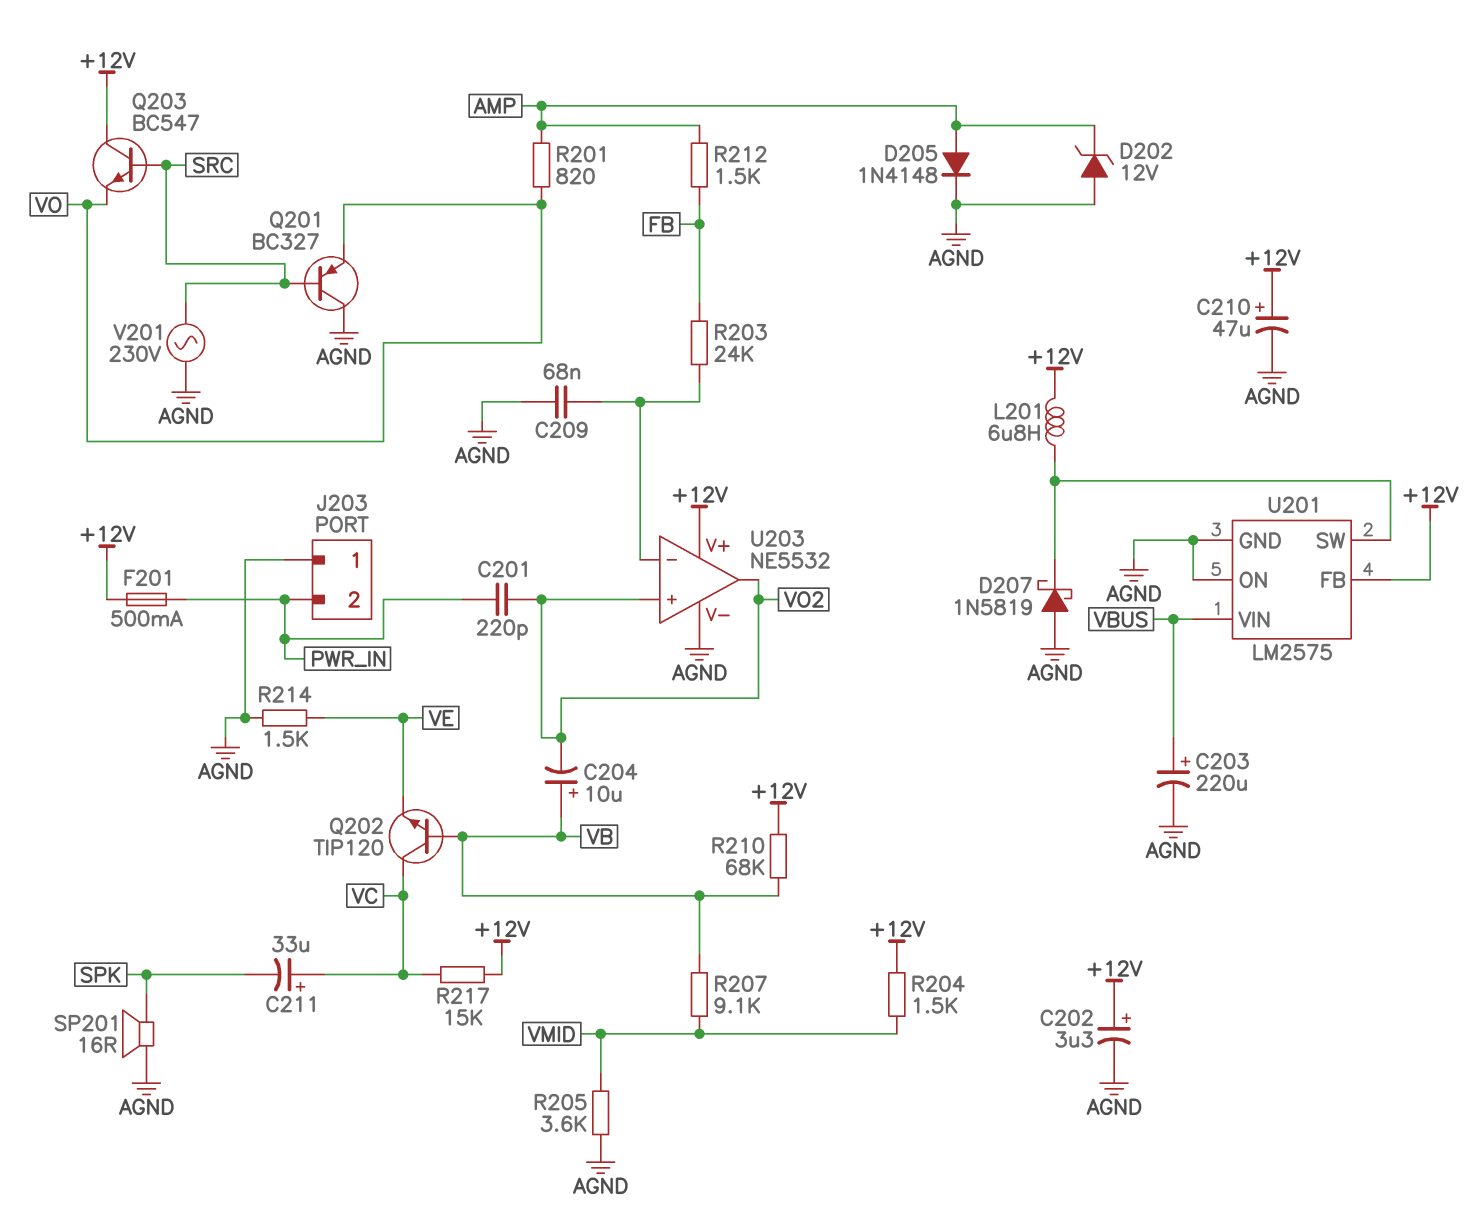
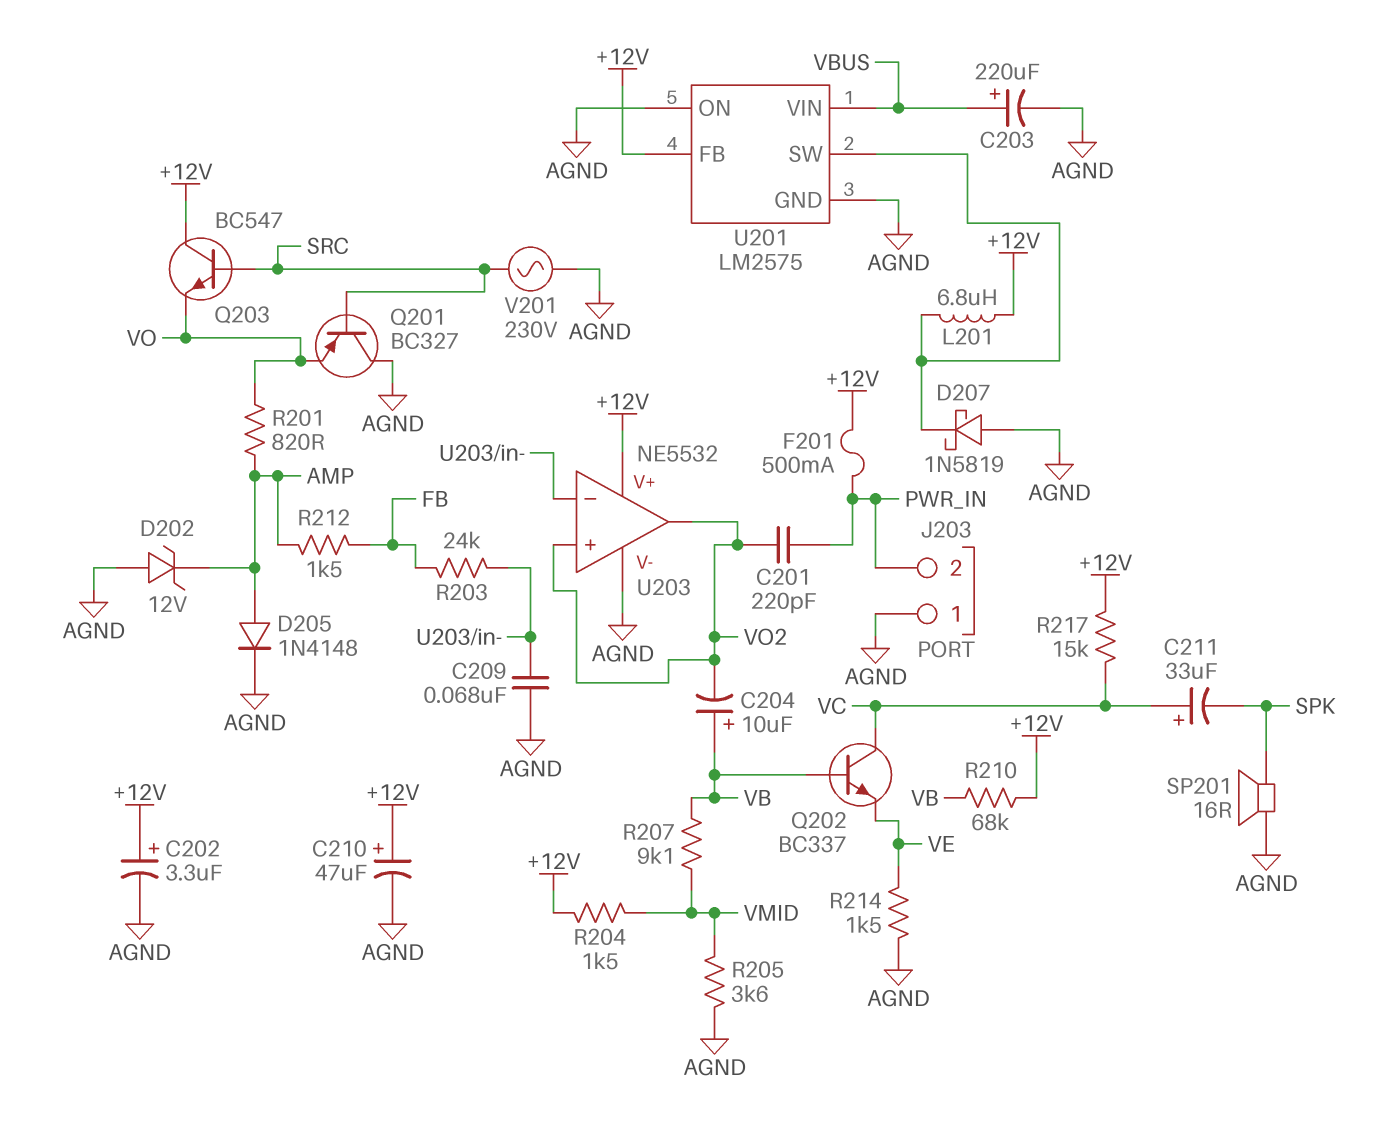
Q202: NPN TIP120 (B VB, C VC, E VE) -> NPN BC337 (B VB, C VC, E VE)

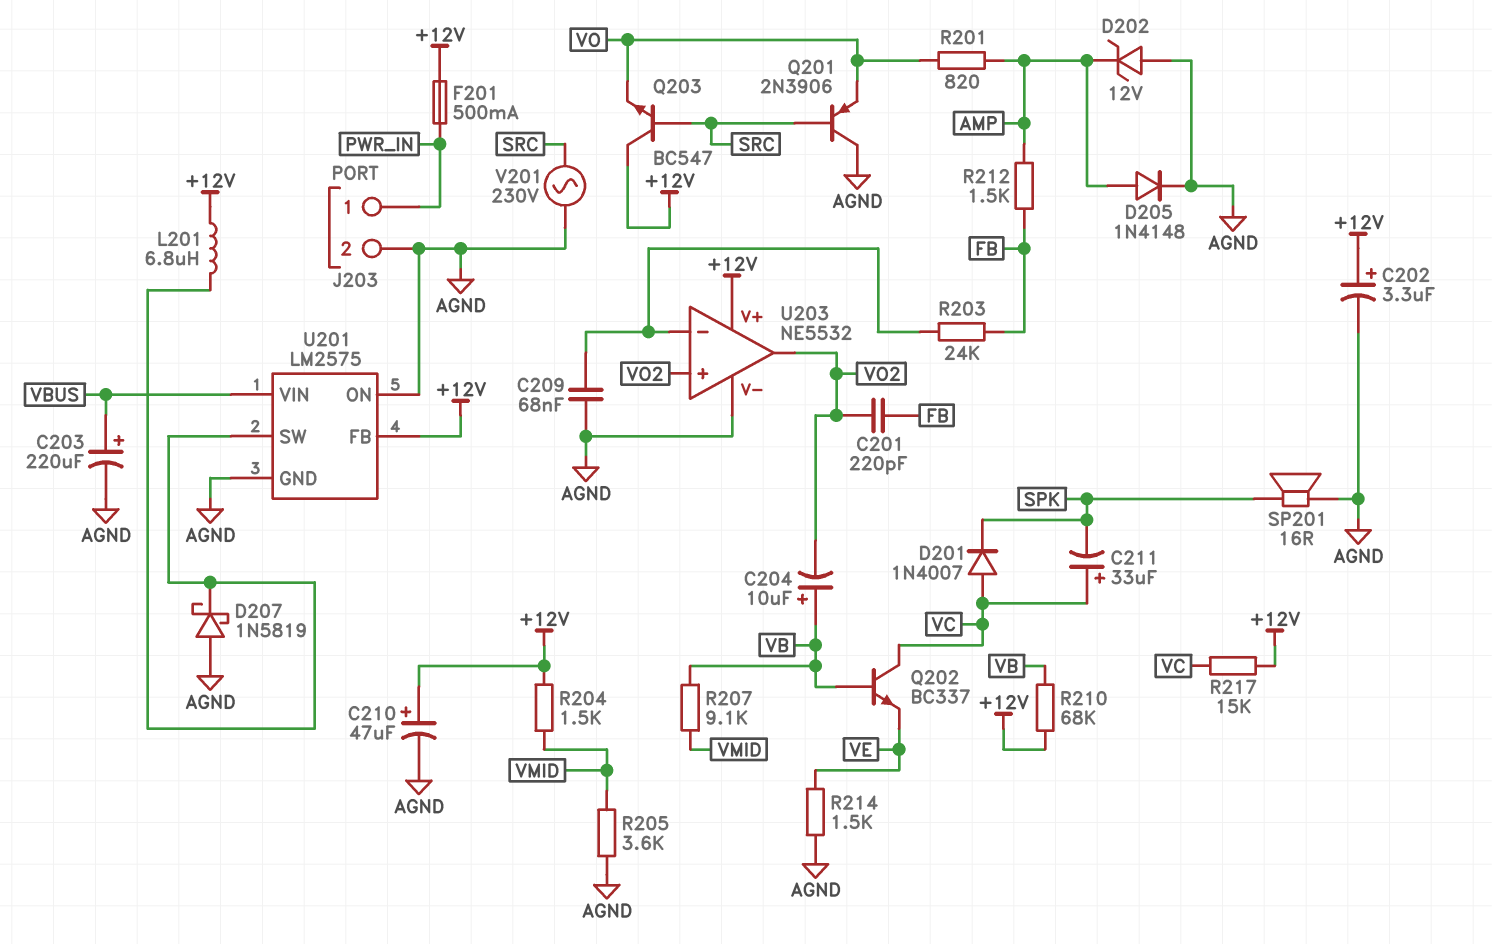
C201: 220pF (PWR_IN, VO2) -> 220pF (FB, VO2)
D201: none -> diode 1N4007 (A VC, K SPK)
J203 pin 1: AGND -> PWR_IN
J203 pin 2: PWR_IN -> AGND
Q201: PNP BC327 (B SRC, C AGND, E VO) -> PNP 2N3906 (B SRC, C AGND, E VO)

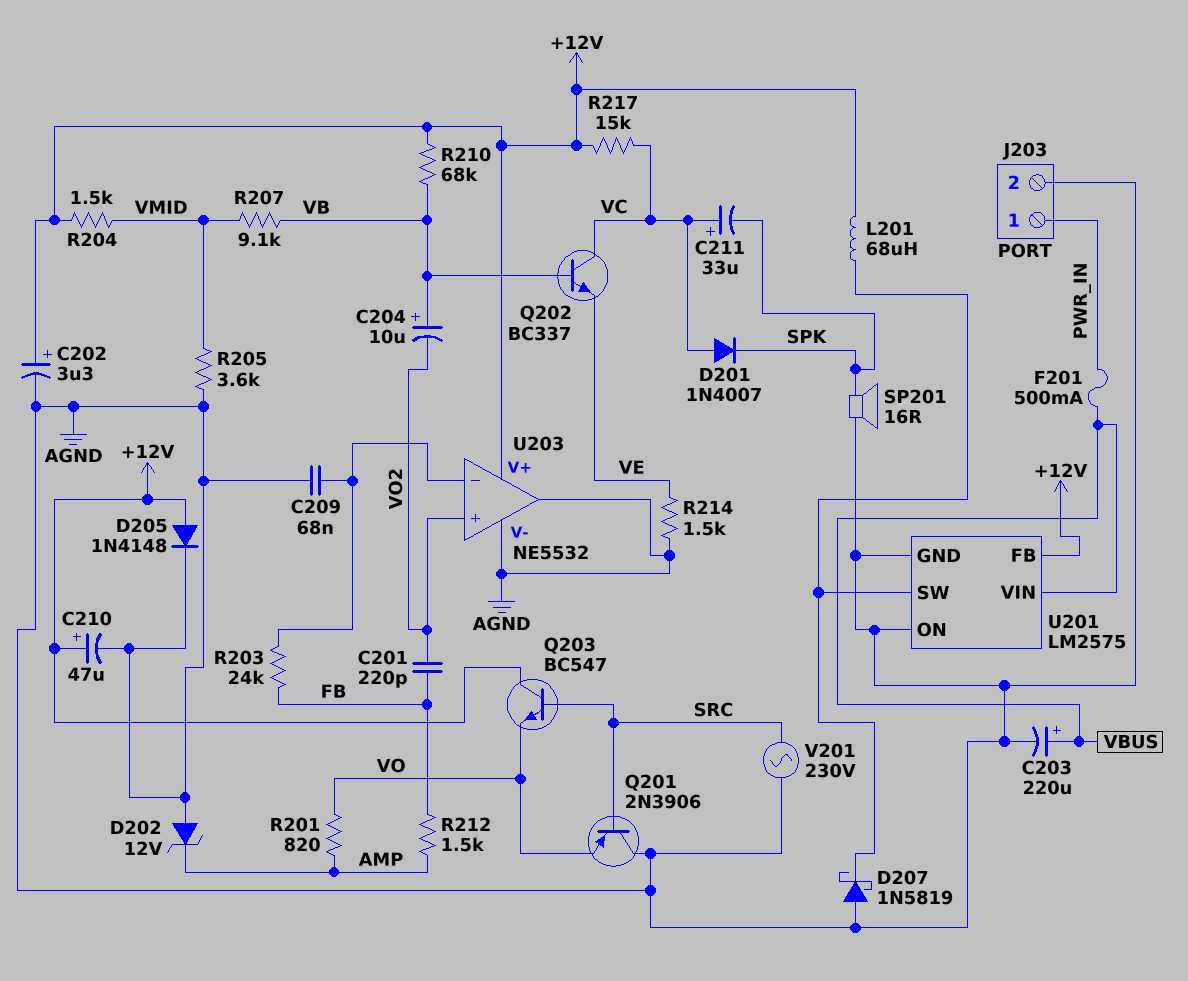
D205: diode 1N4148 (A AMP, K AGND) -> diode 1N4148 (A +12V, K AGND)
F201: 500mA (+12V, PWR_IN) -> 500mA (PWR_IN, VBUS)
L201: 6.8uH (+12V, U201/SW) -> 68uH (+12V, U201/SW)
U203 pin out: VO2 -> AGND

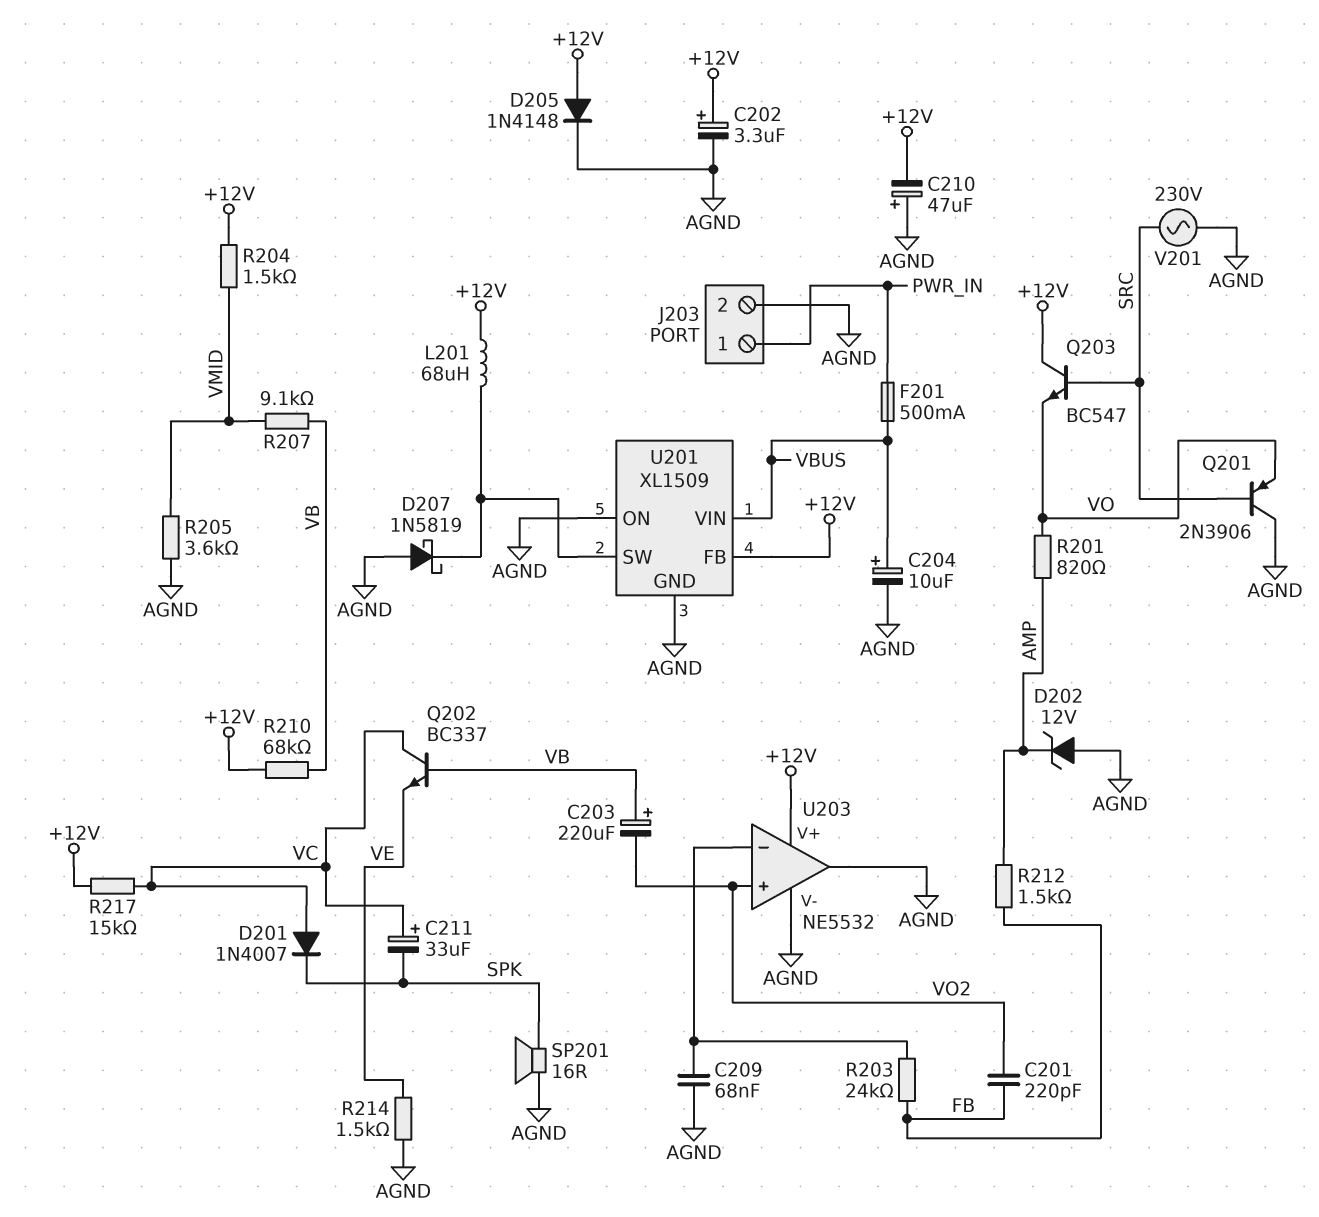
C203: 220uF (plus VBUS, minus AGND) -> 220uF (plus VB, minus VO2)
C204: 10uF (plus VB, minus VO2) -> 10uF (plus VBUS, minus AGND)
C210: 47uF (plus +12V, minus AGND) -> 47uF (plus AGND, minus +12V)
U201: LM2575 -> XL1509

